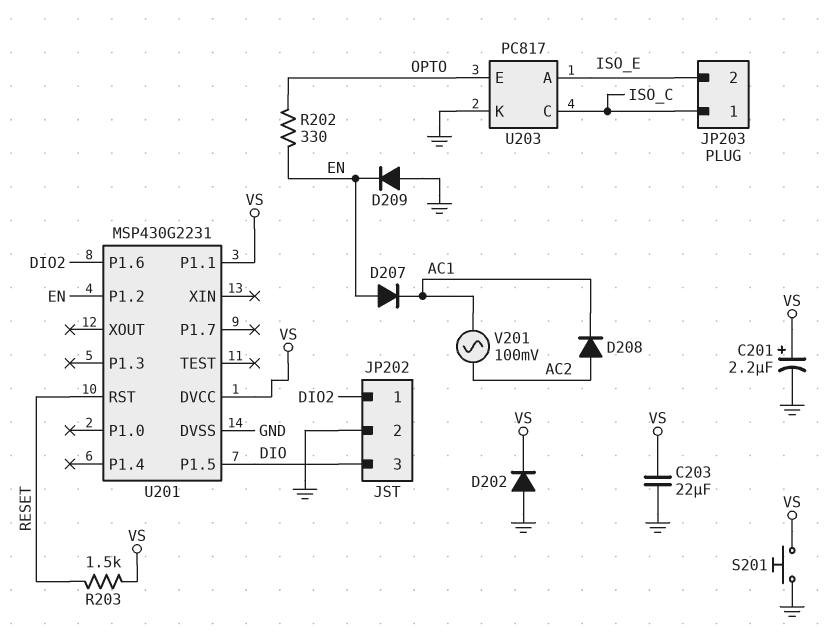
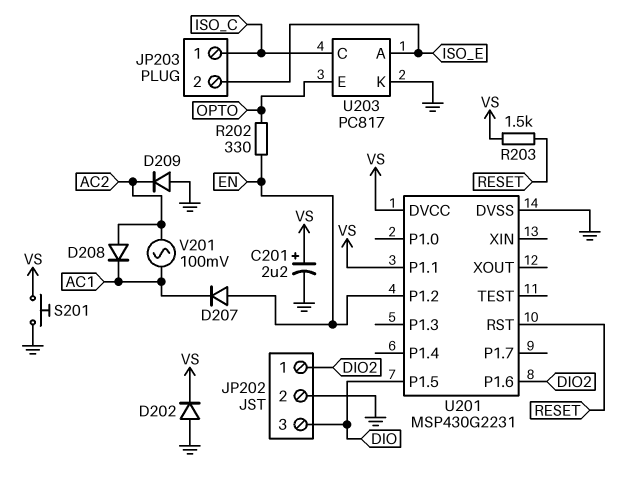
C203: 22uF (GND, VS) -> none
D209: diode (A GND, K EN) -> diode (A GND, K AC2)

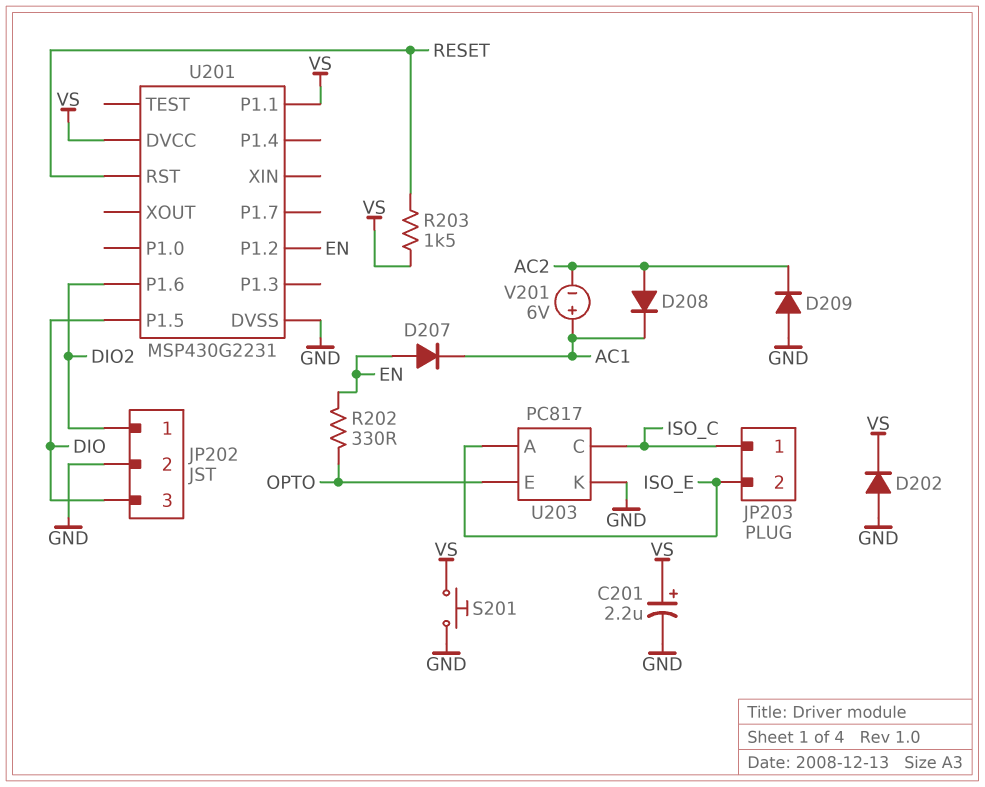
V201: AC 100mV (AC1, AC2) -> 6V (plus AC1, minus AC2)

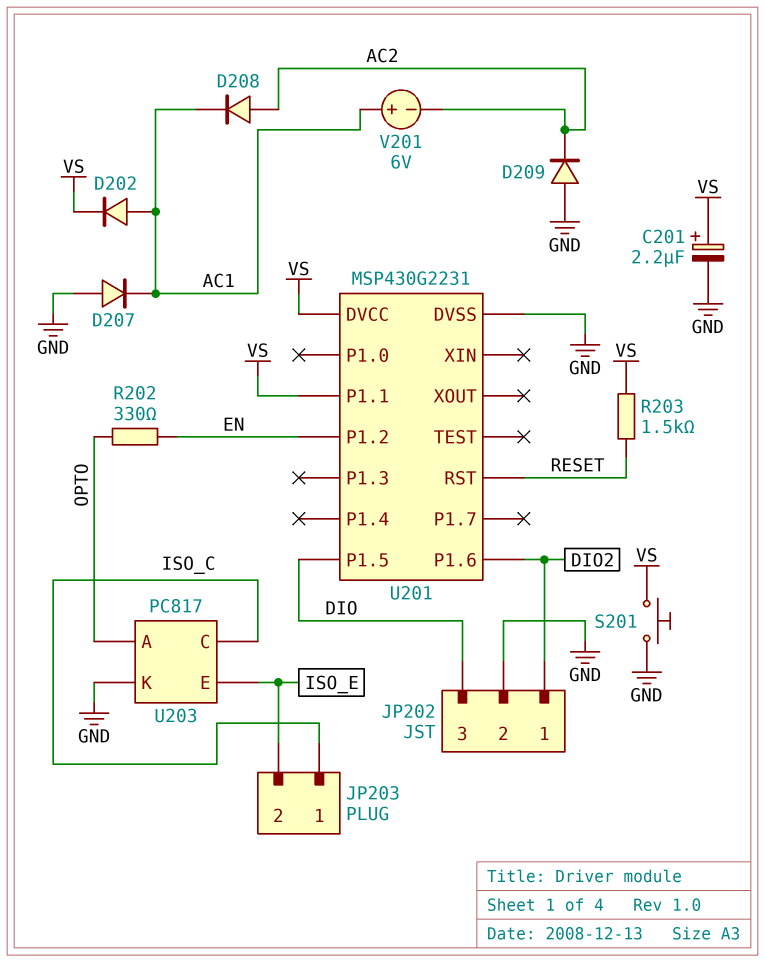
D202: diode (A GND, K VS) -> diode (A AC1, K VS)
D207: diode (A EN, K AC1) -> diode (A GND, K AC1)
U203 pin A: ISO_E -> OPTO
U203 pin E: OPTO -> ISO_E

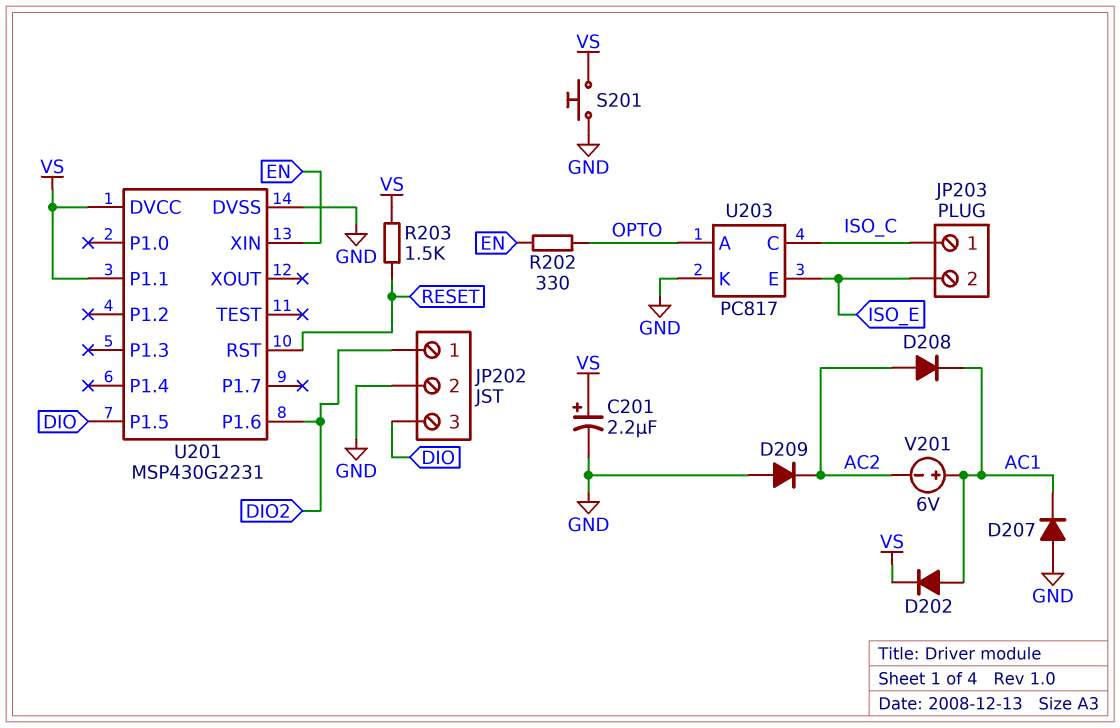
U201 pin P1.2: EN -> none
U201 pin XIN: none -> EN

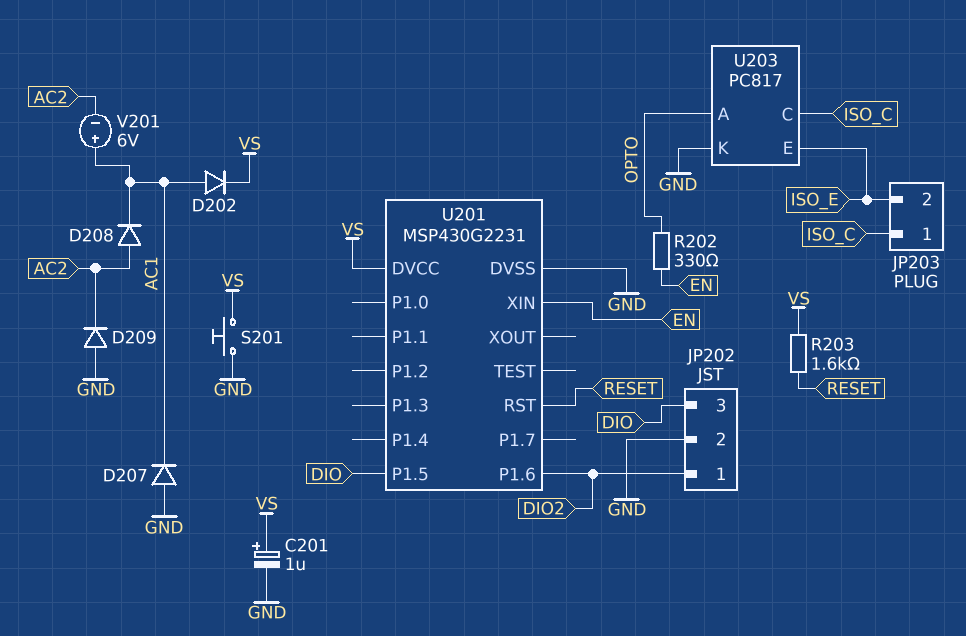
C201: 2.2uF (plus VS, minus GND) -> 1uF (plus VS, minus GND)
R203: 1.5k (RESET, VS) -> 1.6k (RESET, VS)
U201 pin P1.1: VS -> none

